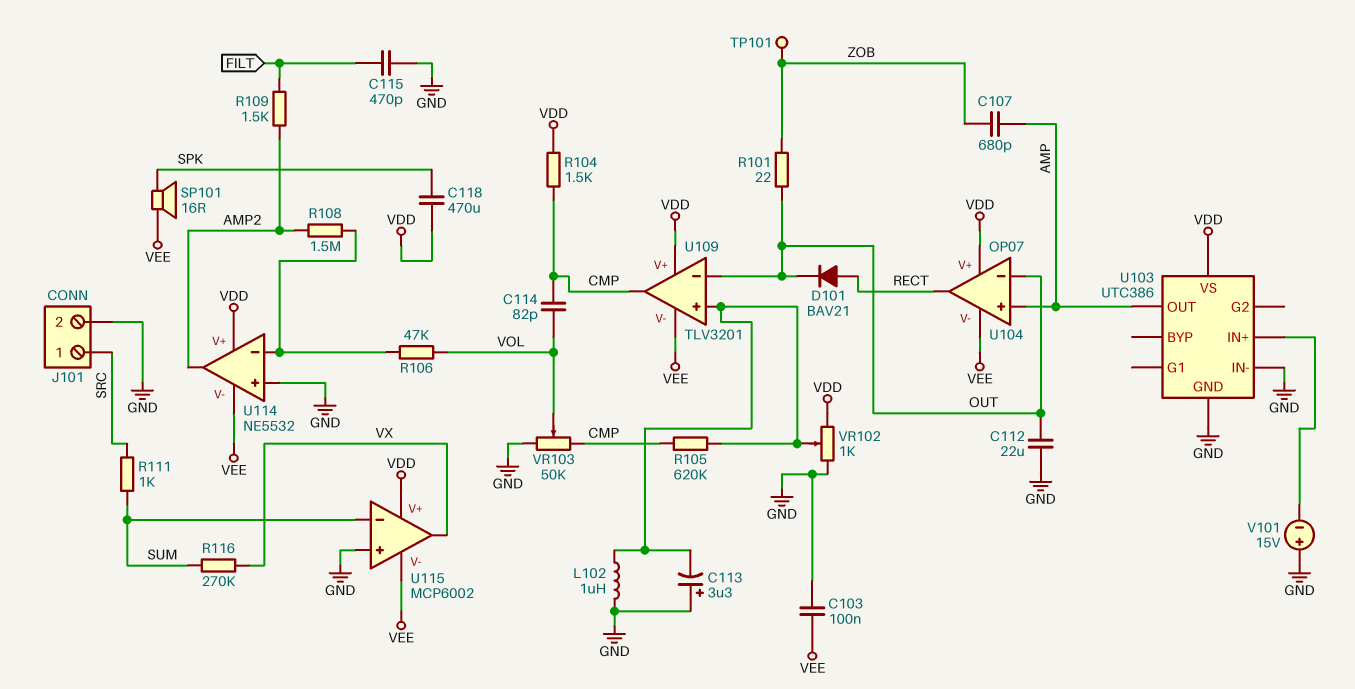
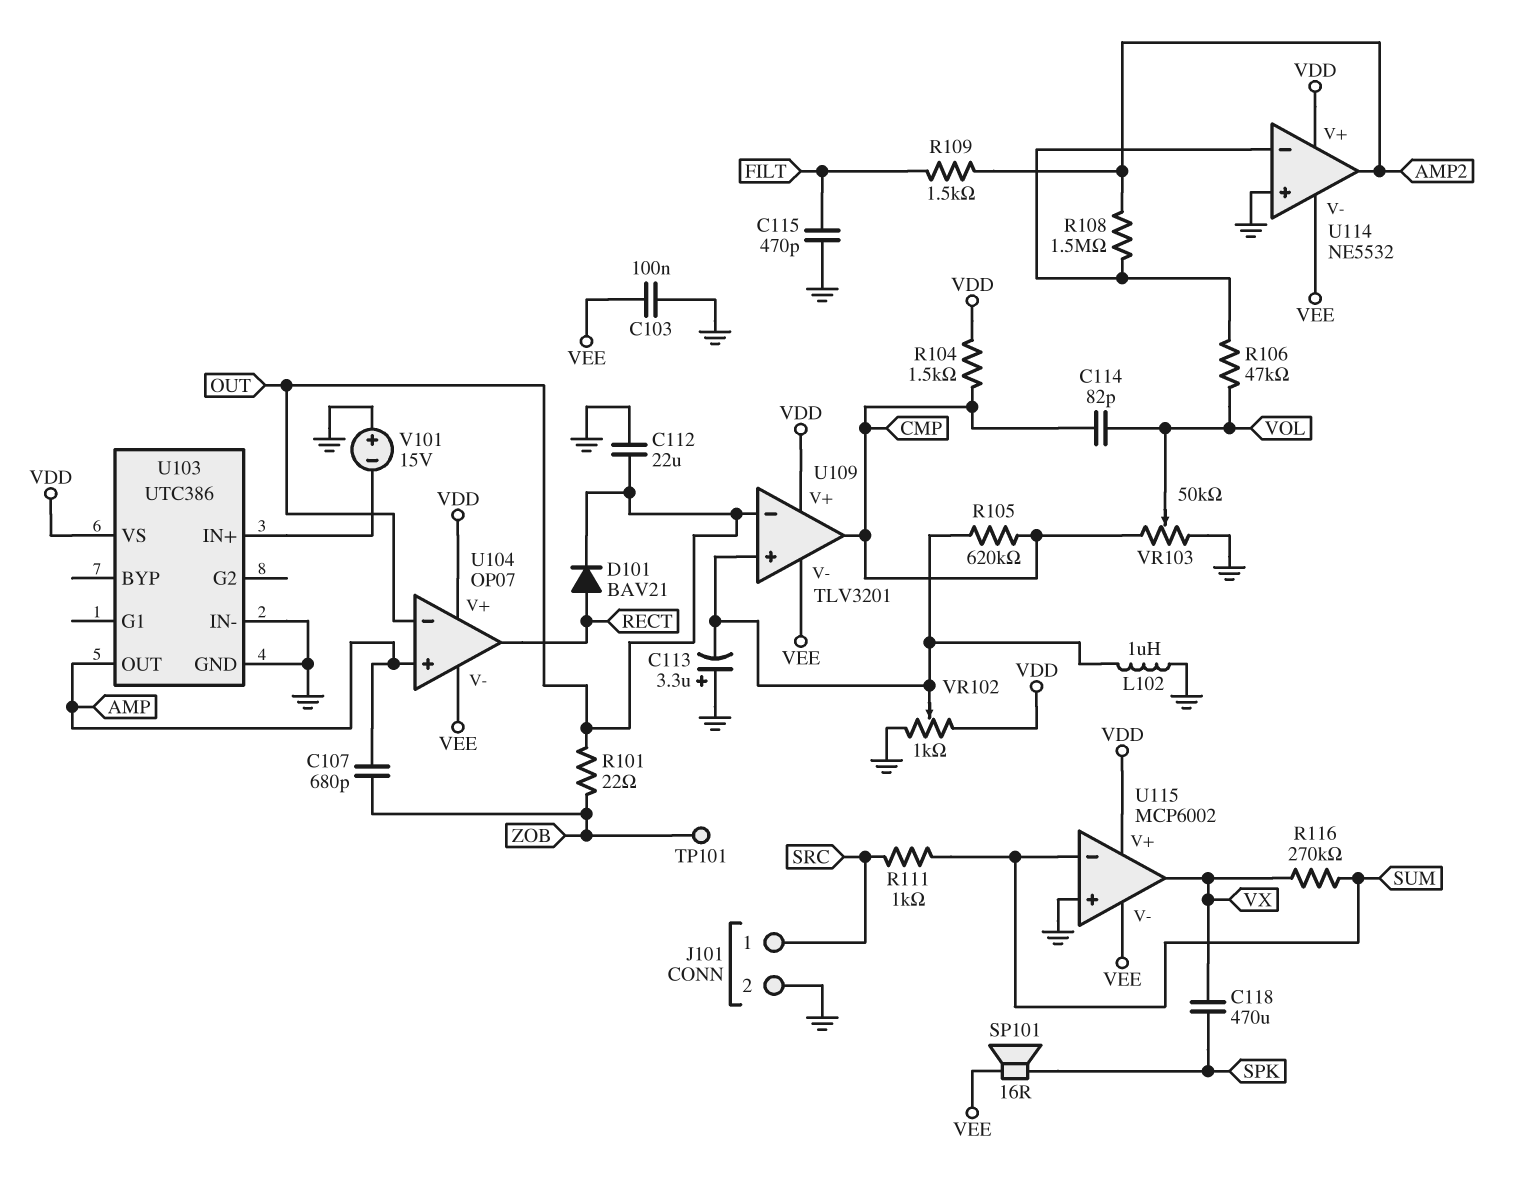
C118: 470uF (SPK, VDD) -> 470uF (SPK, VX)

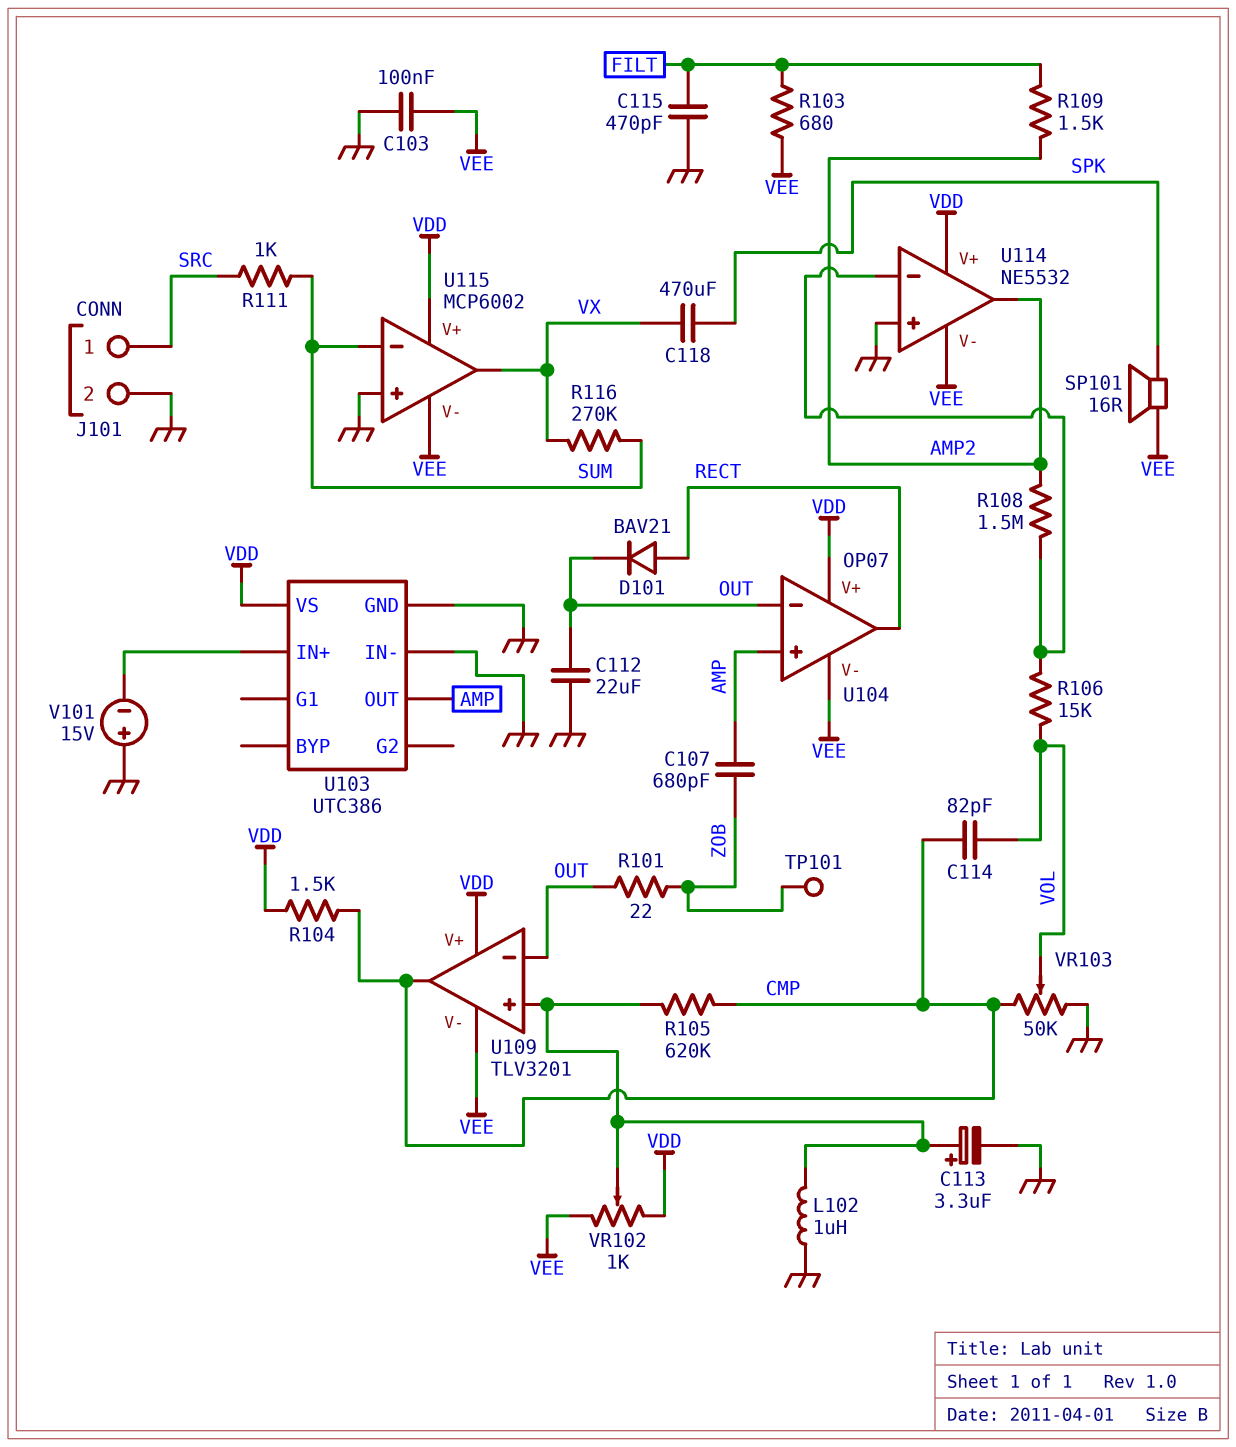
C113: 3.3uF (plus GND, minus U109/in+) -> 3.3uF (plus U109/in+, minus GND)
R103: none -> 680 (FILT, VEE)
R106: 47k (U114/in-, VOL) -> 15k (U114/in-, VOL)
VR102: 1k (GND, VDD, wiper U109/in+) -> 1k (VDD, VEE, wiper U109/in+)

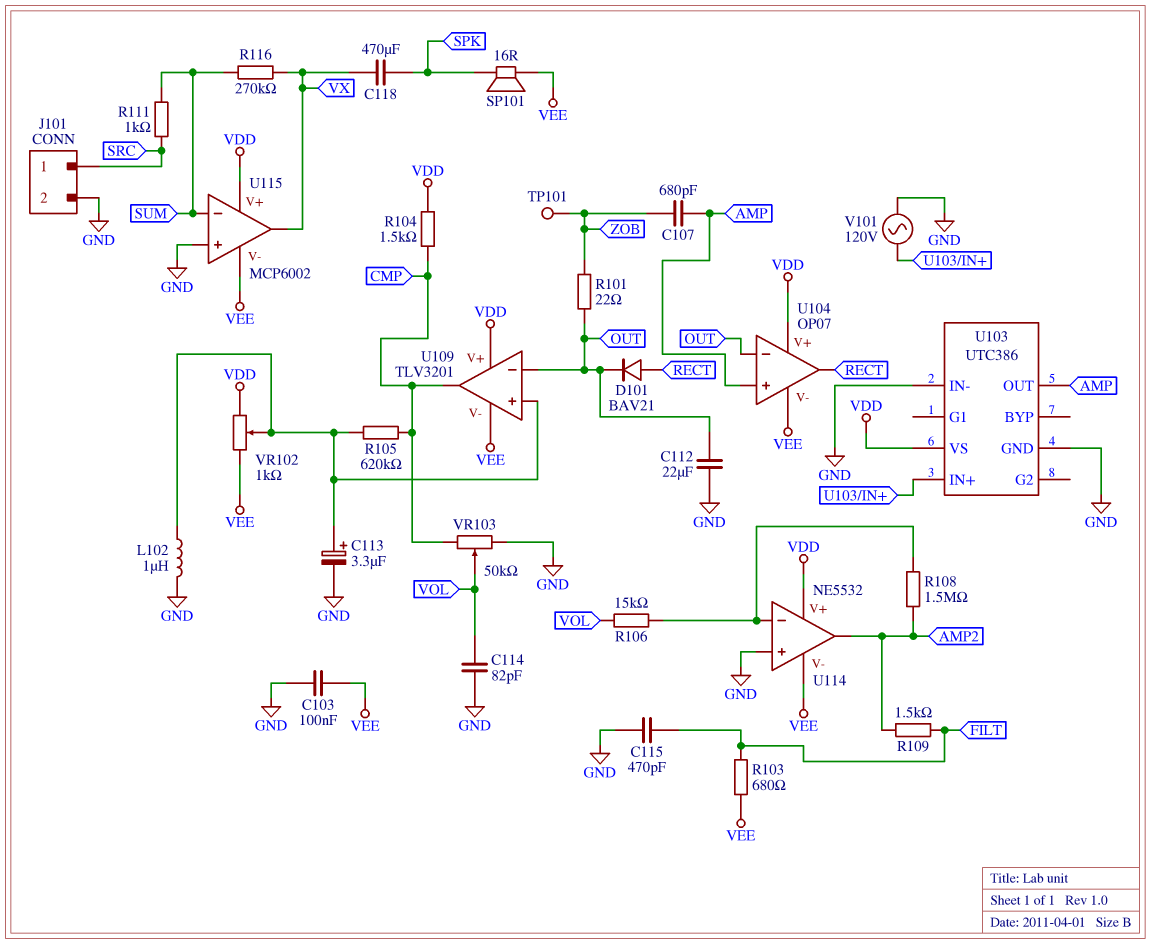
C114: 82pF (CMP, VOL) -> 82pF (GND, VOL)
V101: 15V (plus GND, minus U103/IN+) -> AC 120V (GND, U103/IN+)

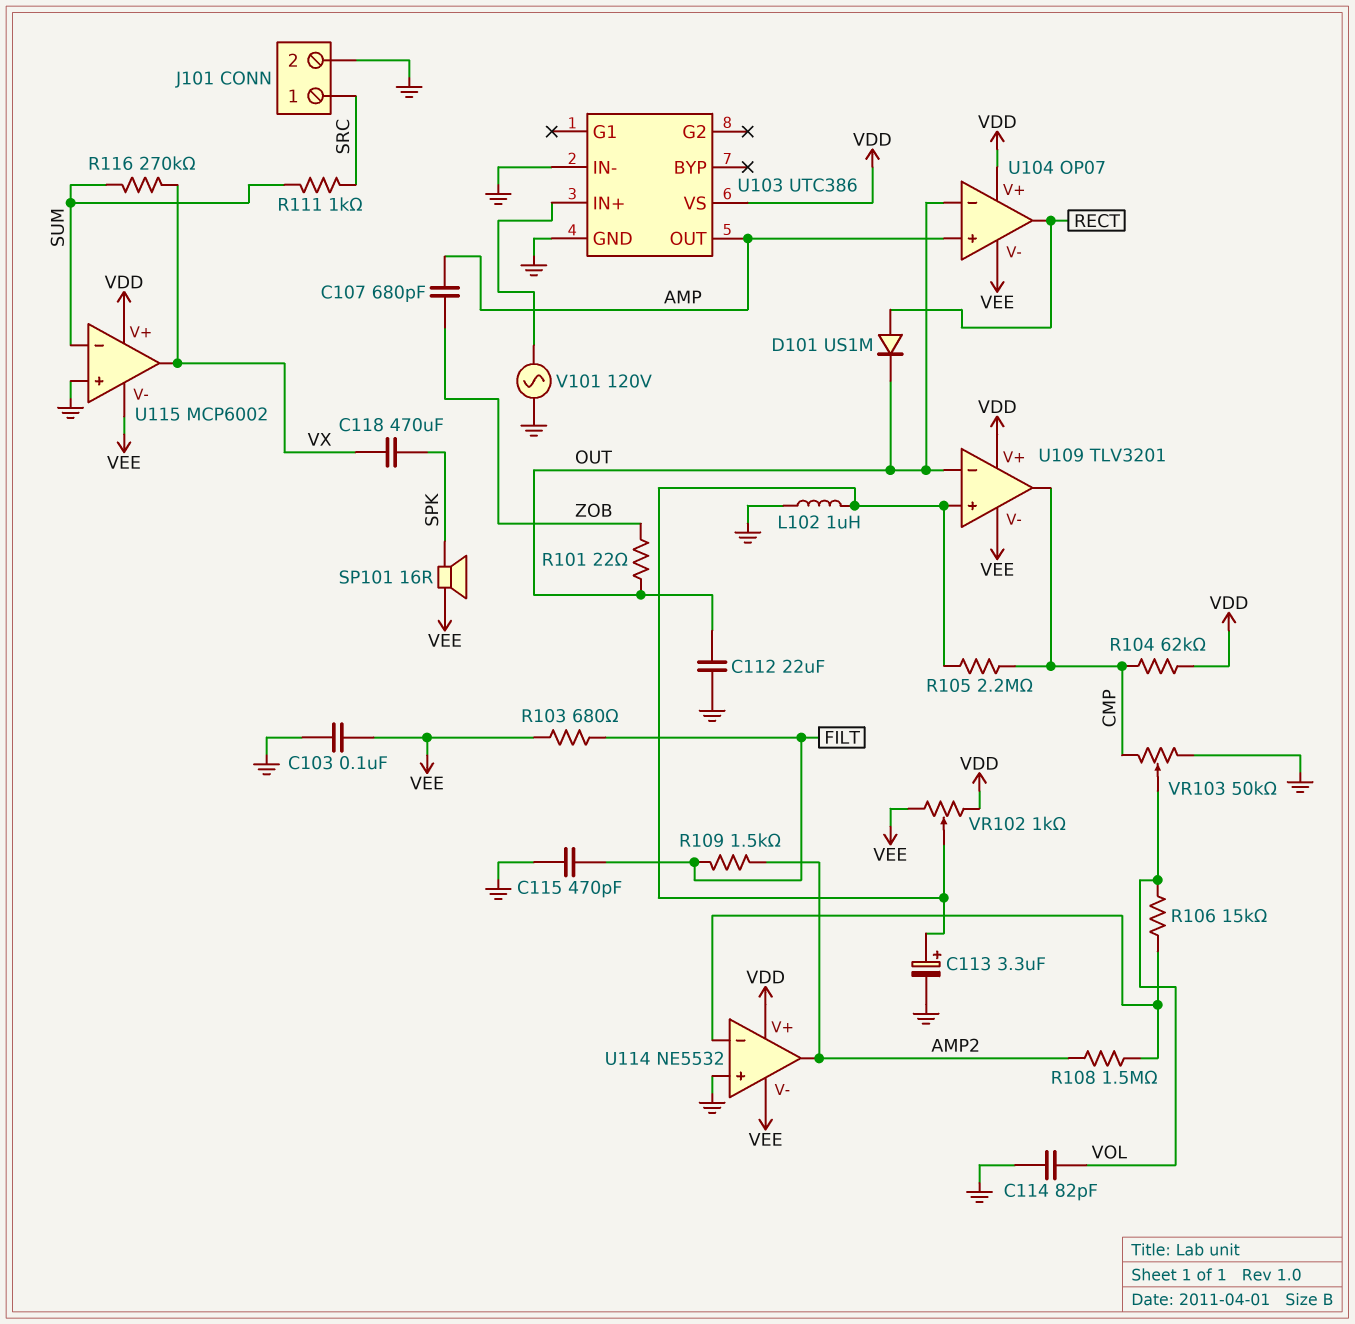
D101: diode BAV21 (A RECT, K OUT) -> diode US1M (A RECT, K OUT)
R104: 1.5k (CMP, VDD) -> 62k (CMP, VDD)
R105: 620k (CMP, U109/in+) -> 2.2M (CMP, U109/in+)
TP101: test point (ZOB) -> none

